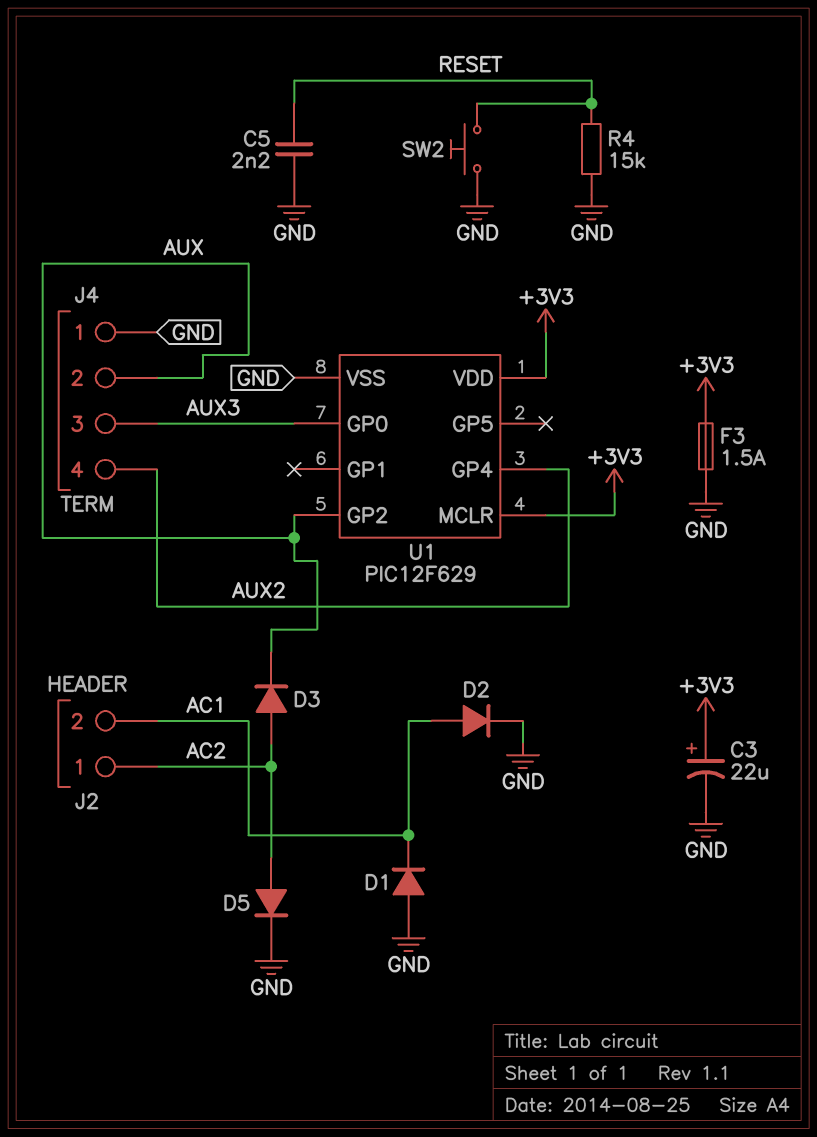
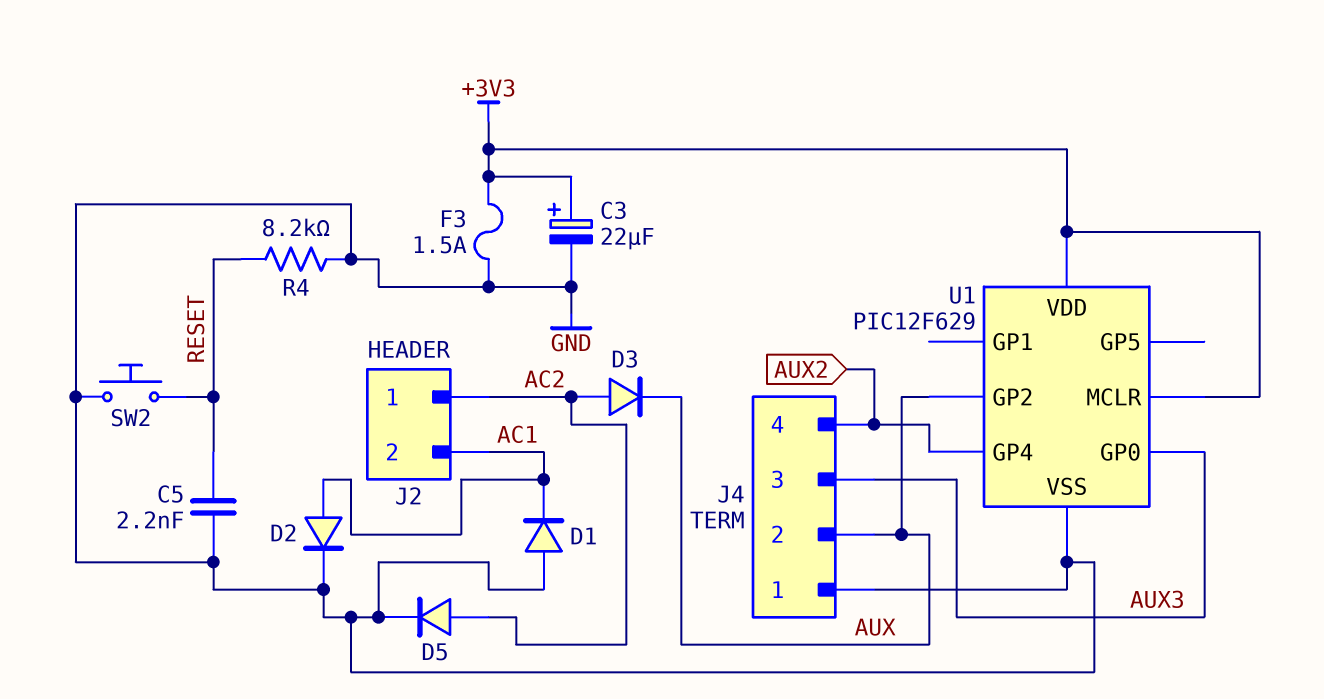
R4: 15k (GND, RESET) -> 8.2k (GND, RESET)

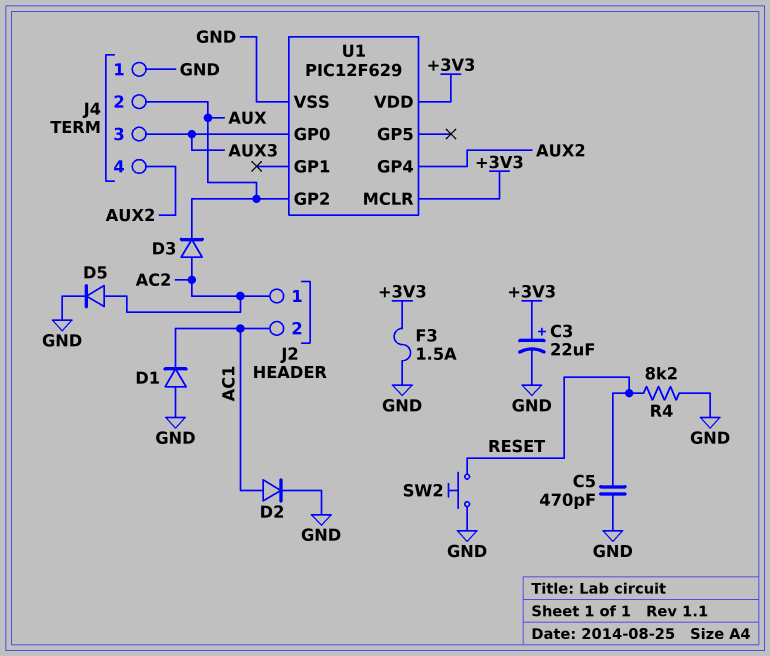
C5: 2.2nF (GND, RESET) -> 470pF (GND, RESET)

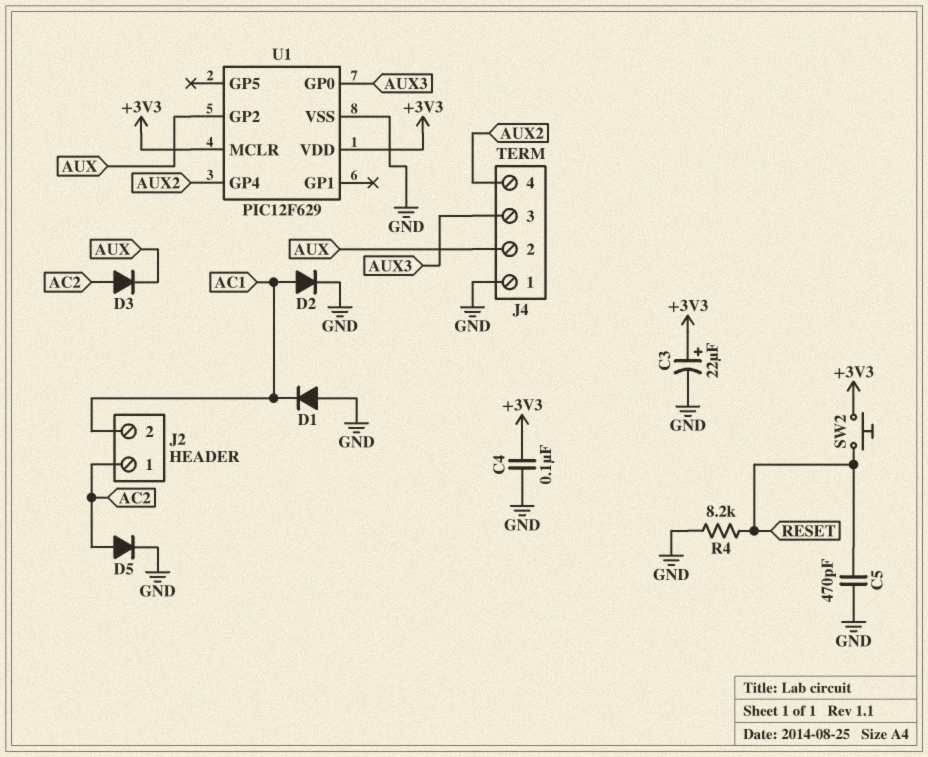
C4: none -> 100nF (+3V3, GND)
F3: 1.5A (+3V3, GND) -> none
SW2: button (GND, RESET) -> button (+3V3, RESET)

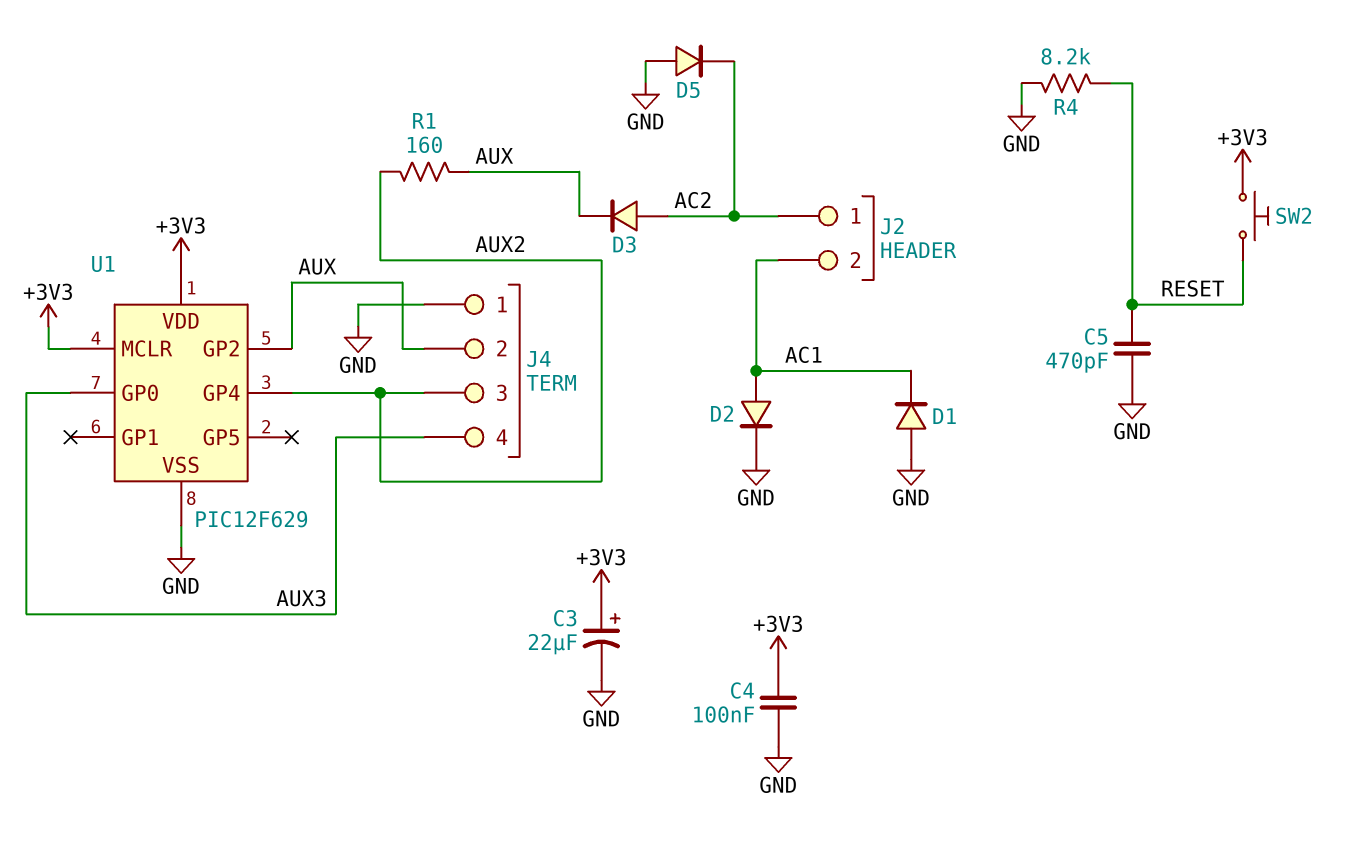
D5: diode (A AC2, K GND) -> diode (A GND, K AC2)
J4 pin 3: AUX3 -> AUX2
J4 pin 4: AUX2 -> AUX3
R1: none -> 160 (AUX, AUX2)

